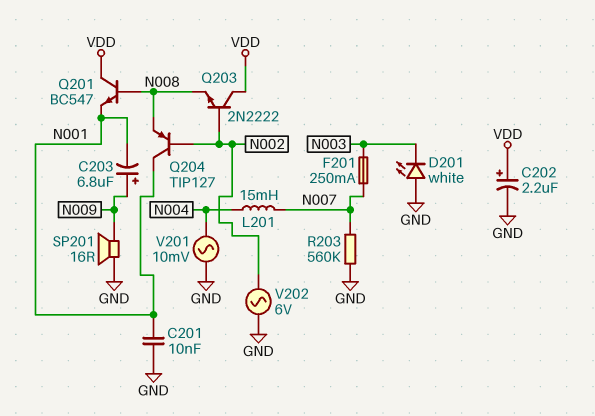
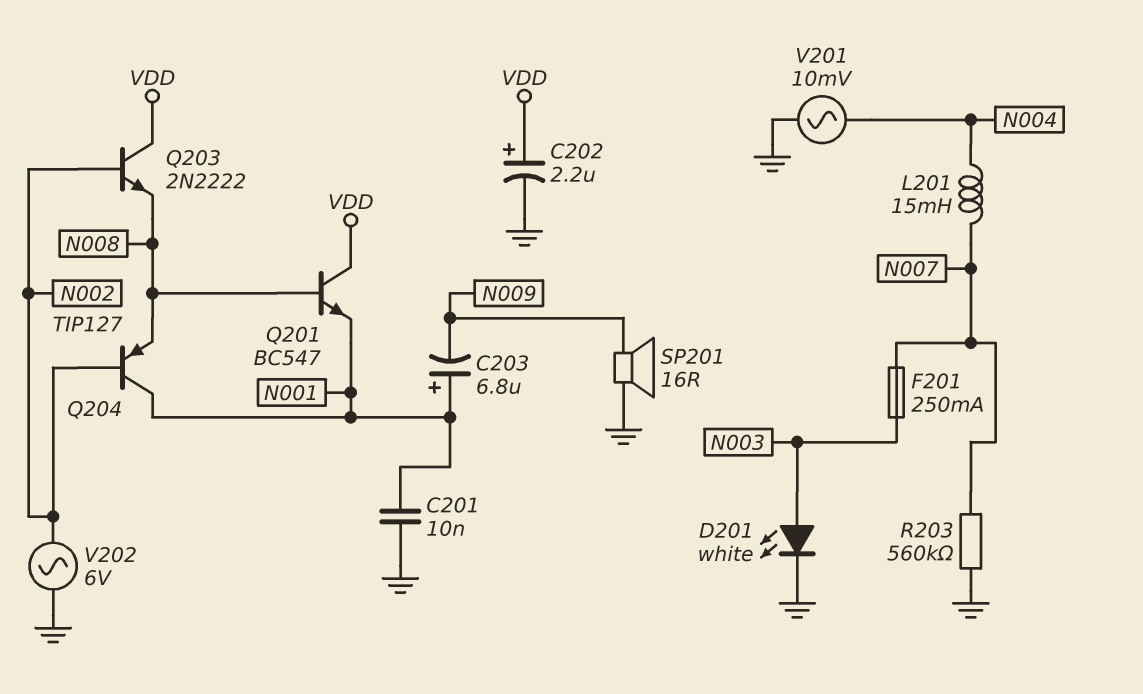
C203: 6.8uF (plus N009, minus N001) -> 6.8uF (plus N001, minus N009)
D201: LED white (A GND, K N003) -> LED white (A N003, K GND)

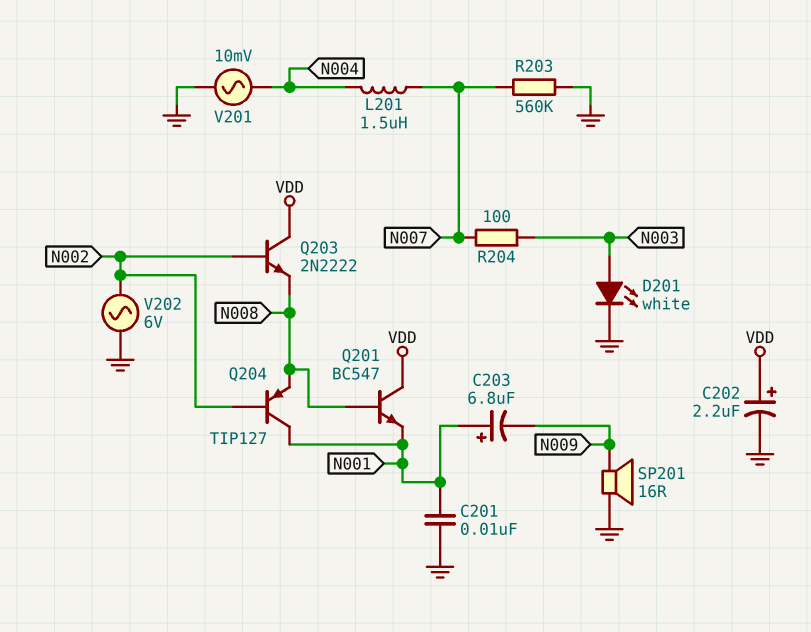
F201: 250mA (N003, N007) -> none
L201: 15mH (N004, N007) -> 1.5uH (N004, N007)
R204: none -> 100 (N003, N007)

